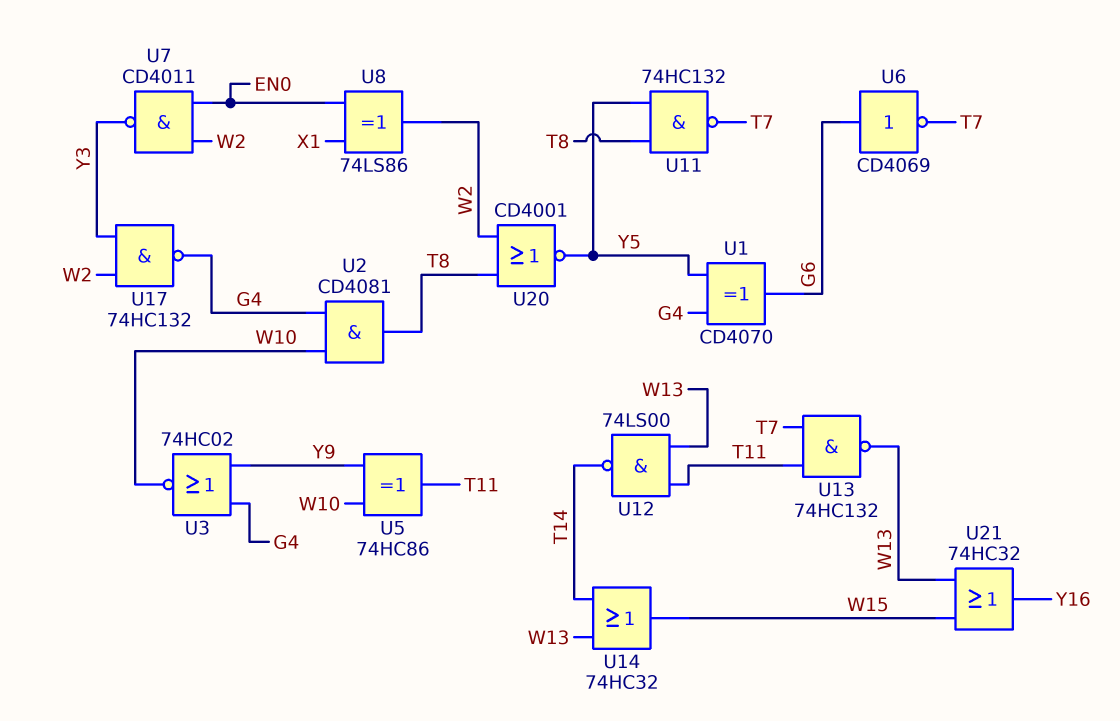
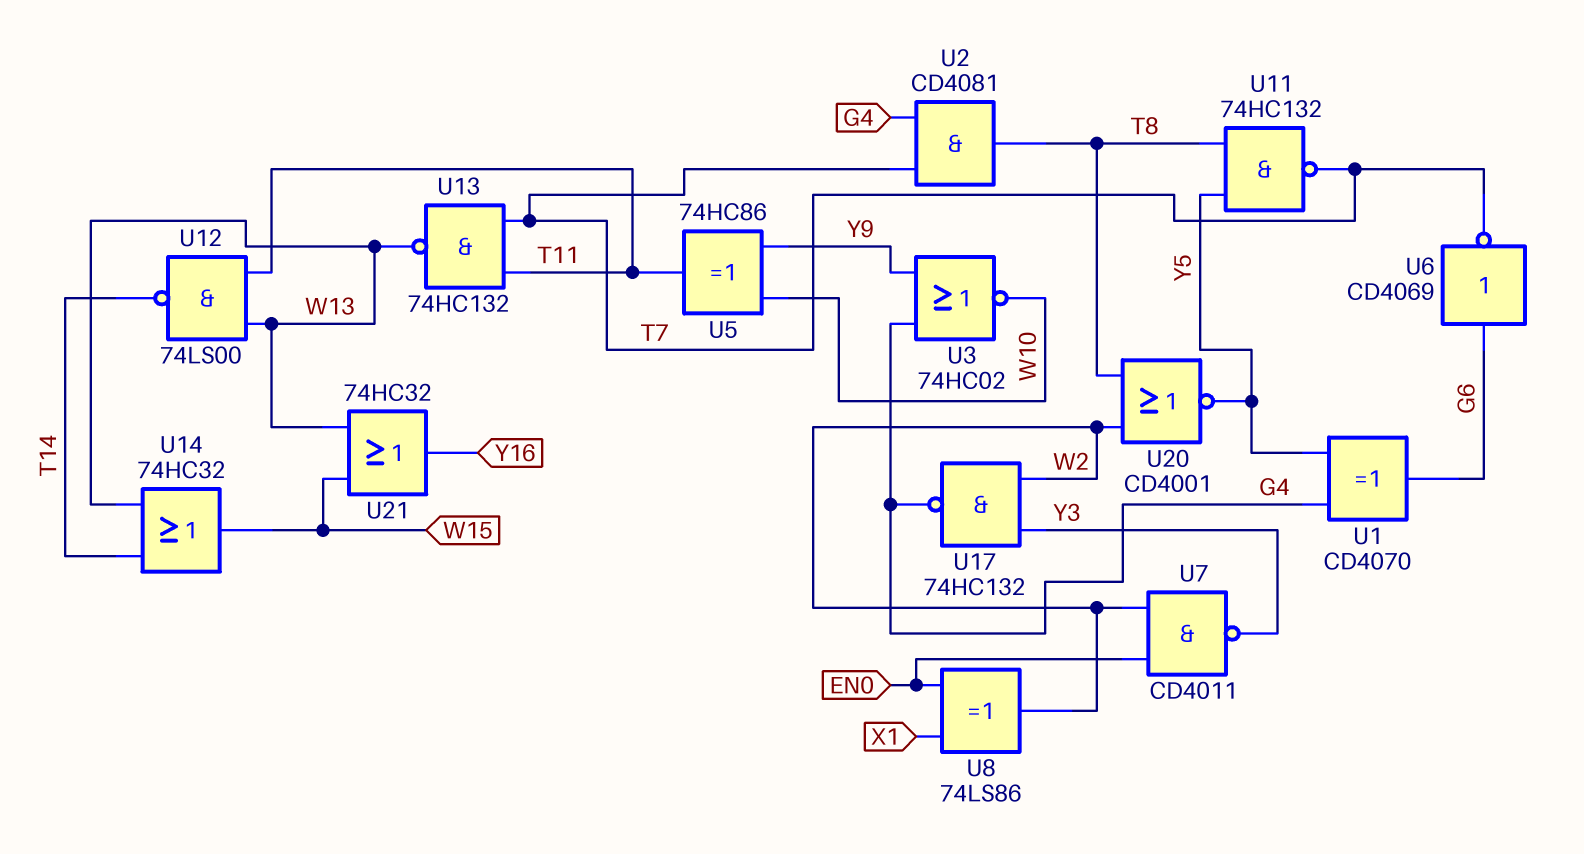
U2: AND CD4081 (in G4, in W10, out T8) -> AND CD4081 (in G4, in T7, out T8)

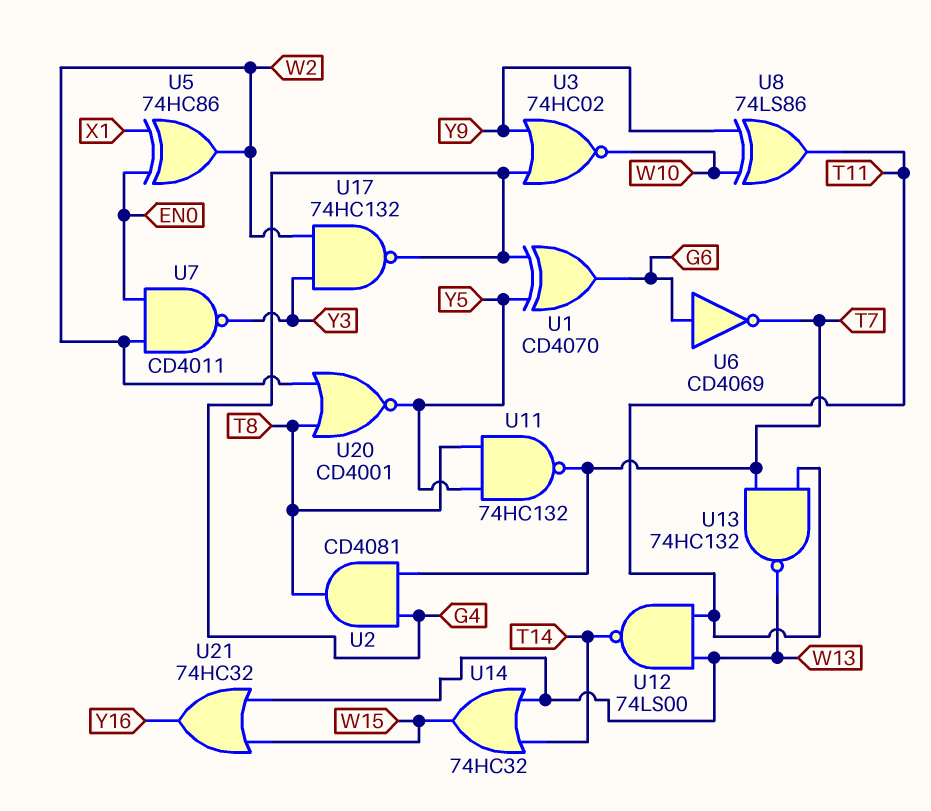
U5: XOR 74HC86 (in W10, in Y9, out T11) -> XOR 74HC86 (in EN0, in X1, out W2)
U8: XOR 74LS86 (in EN0, in X1, out W2) -> XOR 74LS86 (in W10, in Y9, out T11)

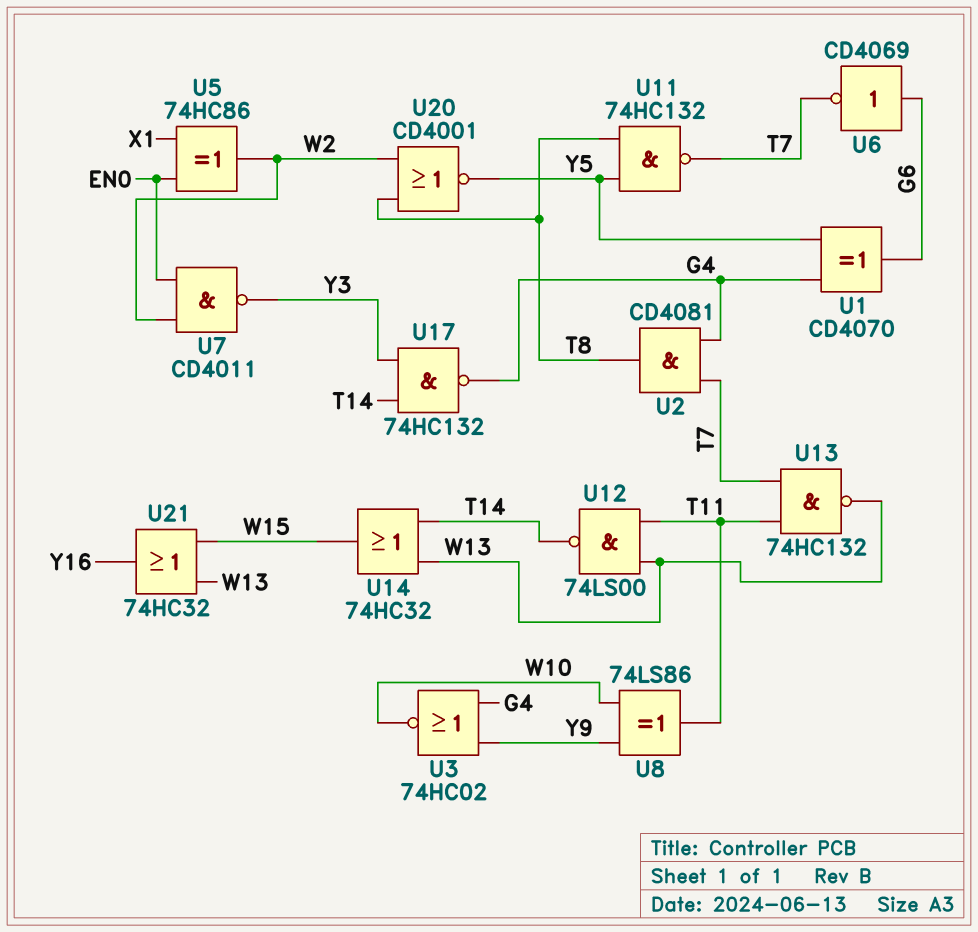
U17: NAND 74HC132 (in W2, in Y3, out G4) -> NAND 74HC132 (in T14, in Y3, out G4)

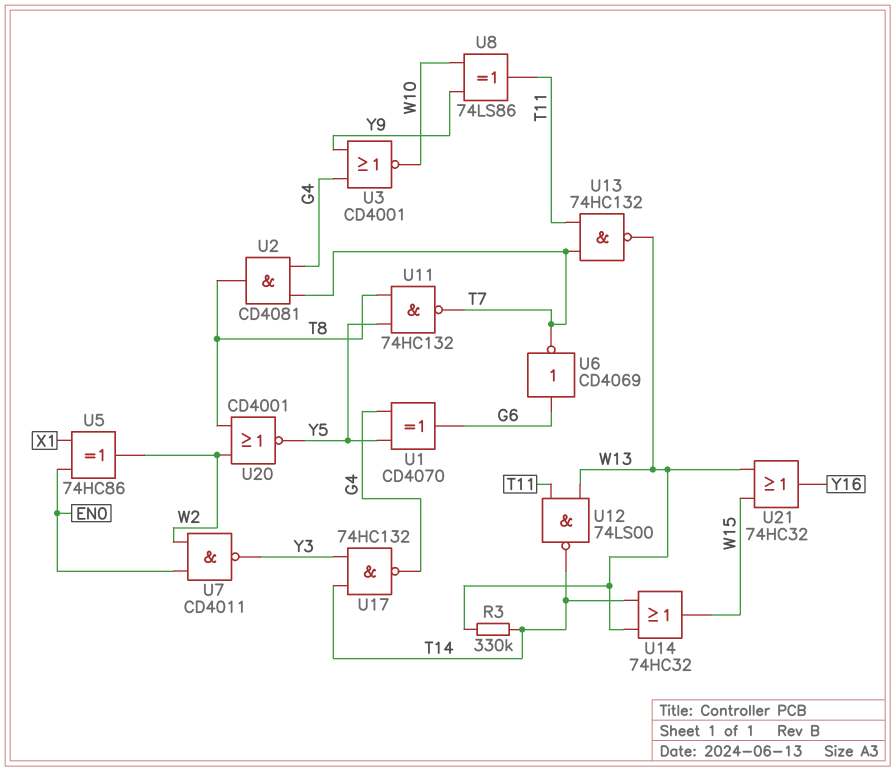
R3: none -> 330k (T14, W13)
U3: NOR 74HC02 (in G4, in Y9, out W10) -> NOR CD4001 (in G4, in Y9, out W10)

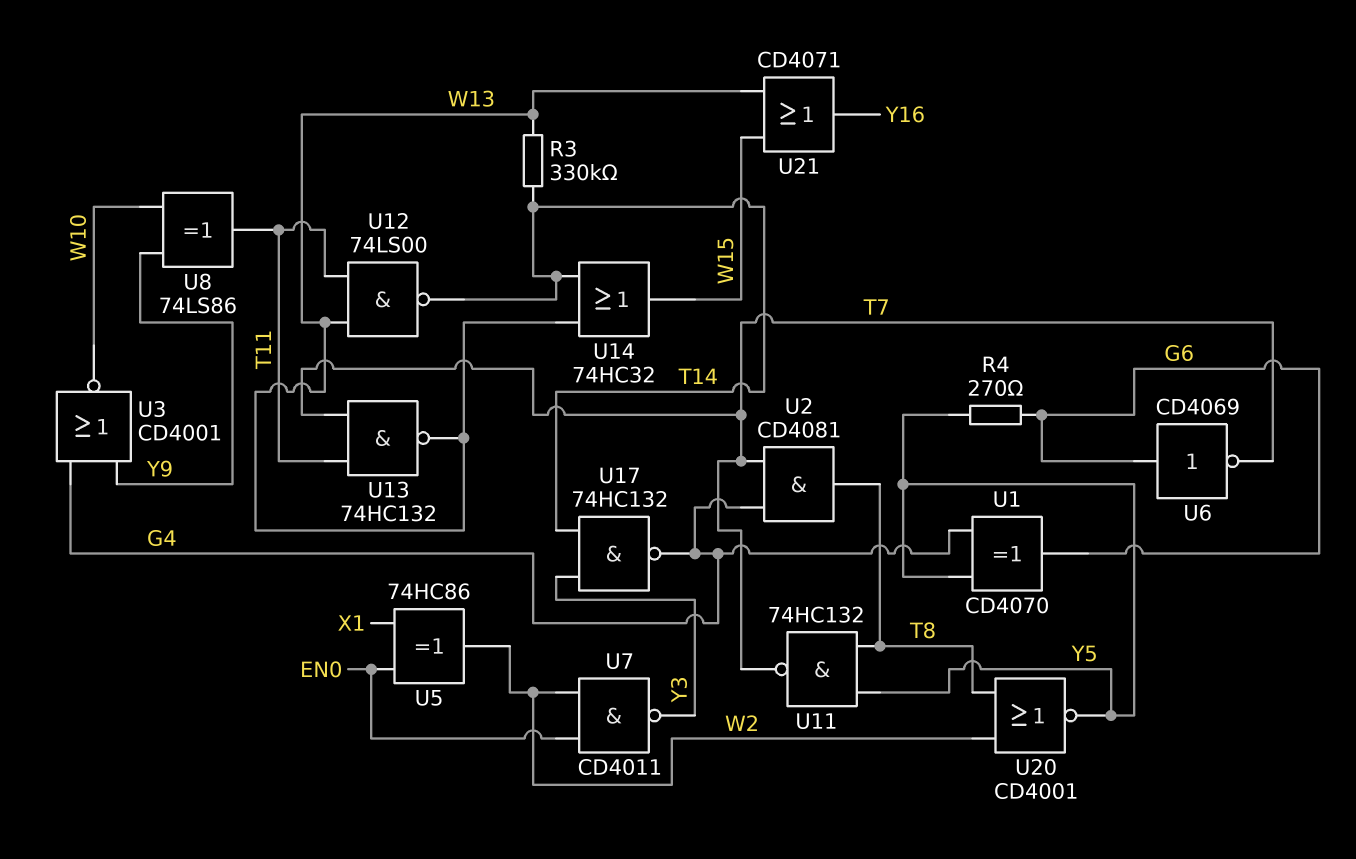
R4: none -> 270 (G6, Y5)
U21: OR 74HC32 (in W13, in W15, out Y16) -> OR CD4071 (in W13, in W15, out Y16)

